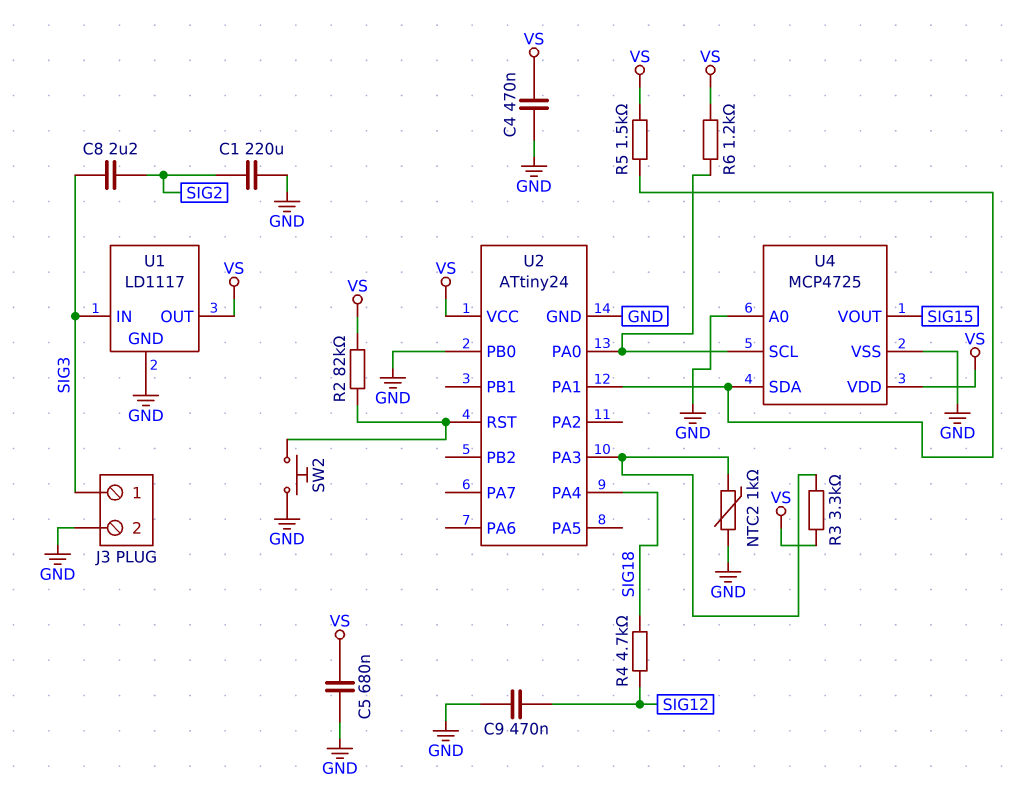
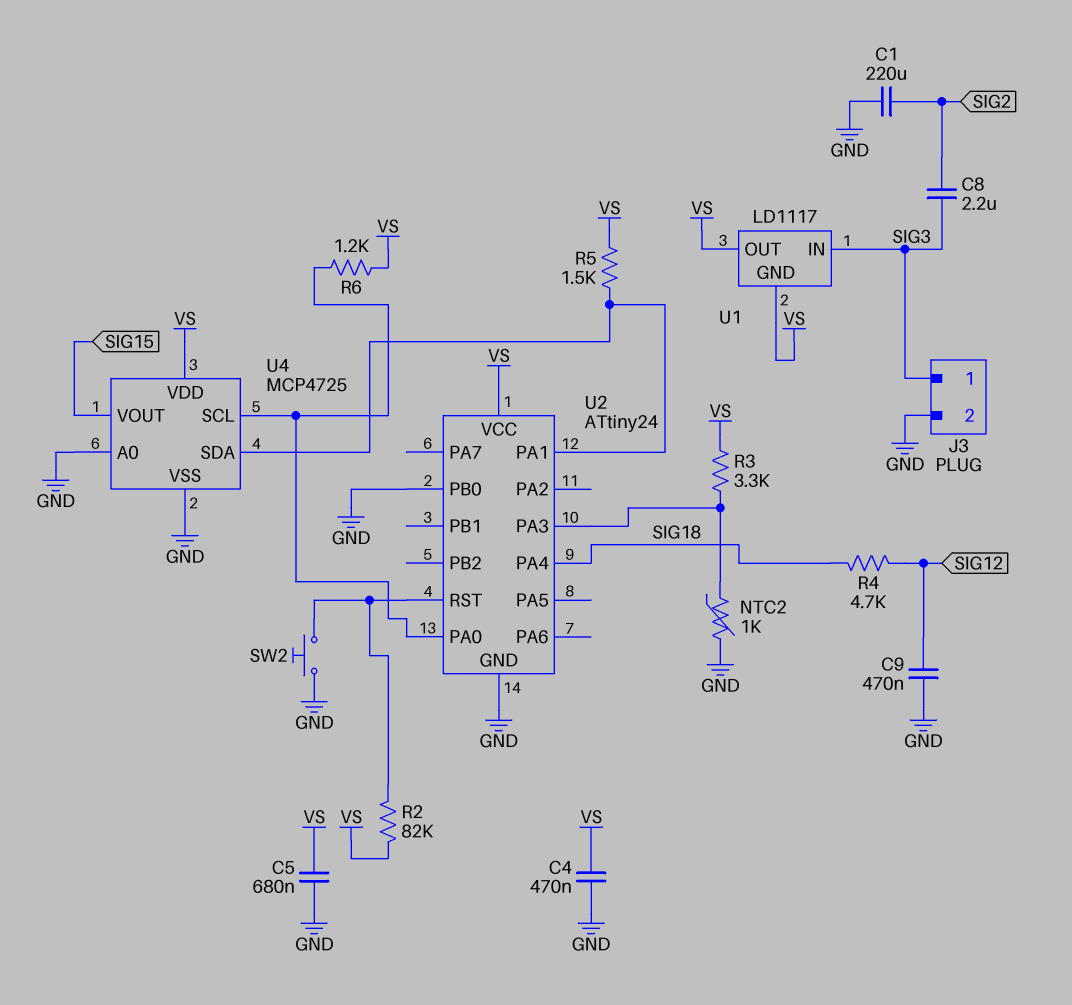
U1 pin GND: GND -> VS

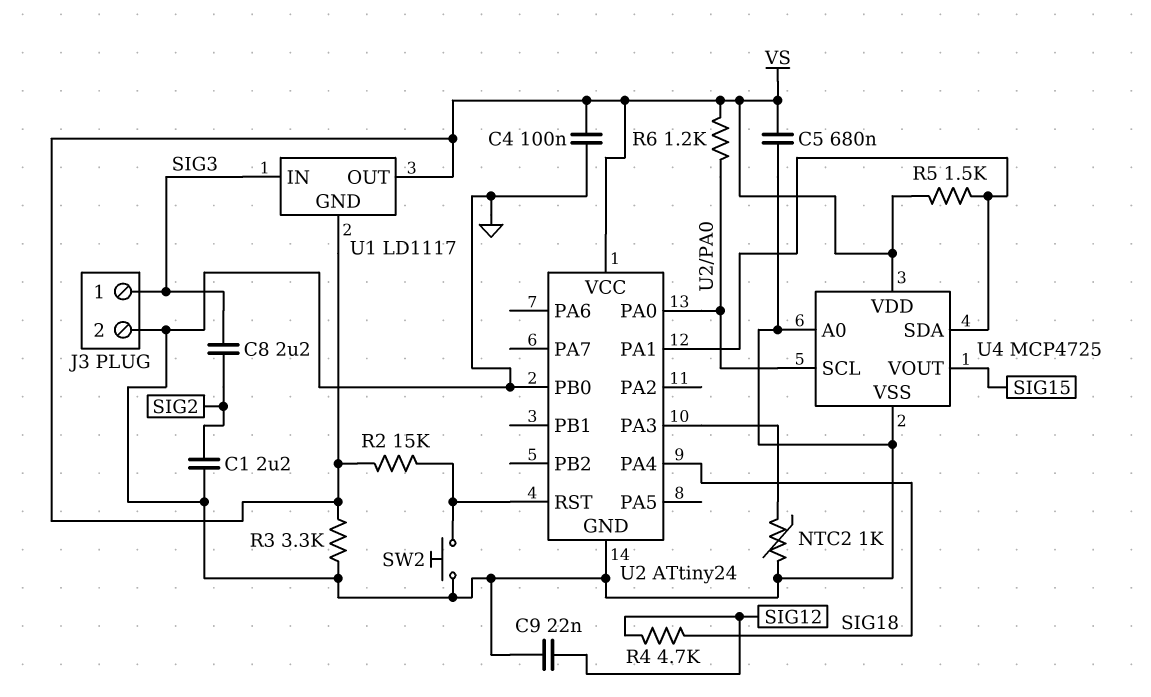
C1: 220uF (GND, SIG2) -> 2.2uF (GND, SIG2)
C4: 470nF (GND, VS) -> 100nF (GND, VS)
C9: 470nF (GND, SIG12) -> 22nF (GND, SIG12)
R2: 82k (U2/RST, VS) -> 15k (U2/RST, VS)
R3: 3.3k (U2/PA3, VS) -> 3.3k (GND, VS)

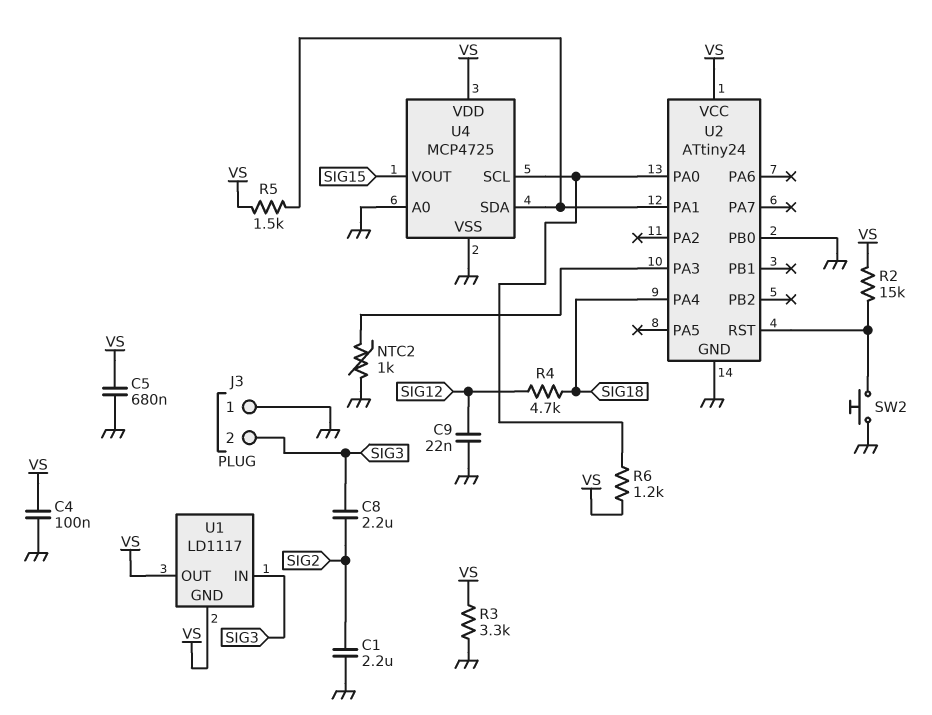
J3 pin 1: SIG3 -> GND
J3 pin 2: GND -> SIG3

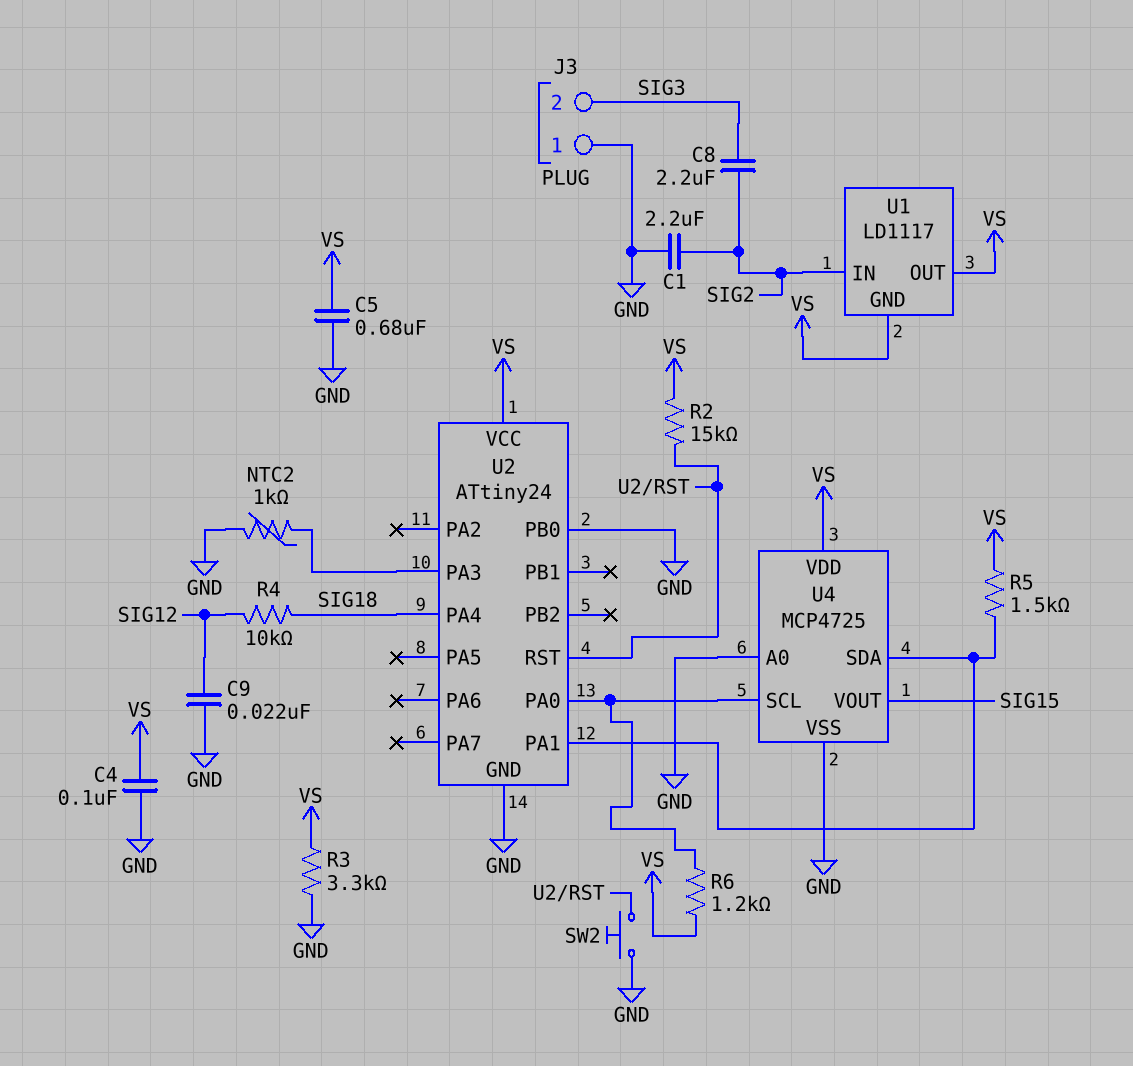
R4: 4.7k (SIG12, SIG18) -> 10k (SIG12, SIG18)
U1 pin IN: SIG3 -> SIG2

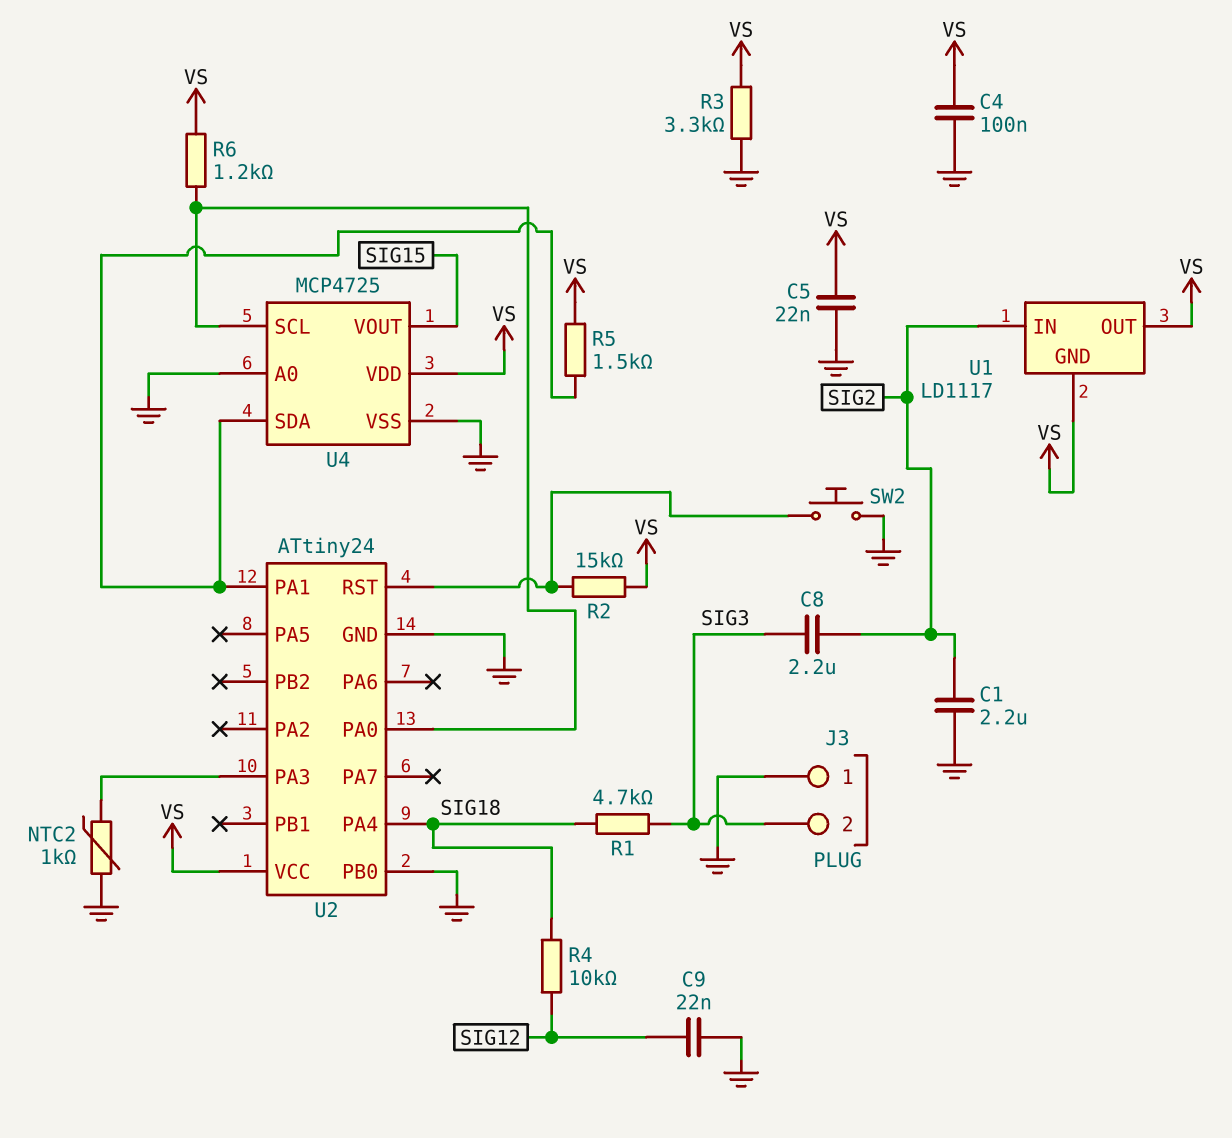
C5: 680nF (GND, VS) -> 22nF (GND, VS)
R1: none -> 4.7k (SIG3, SIG18)

